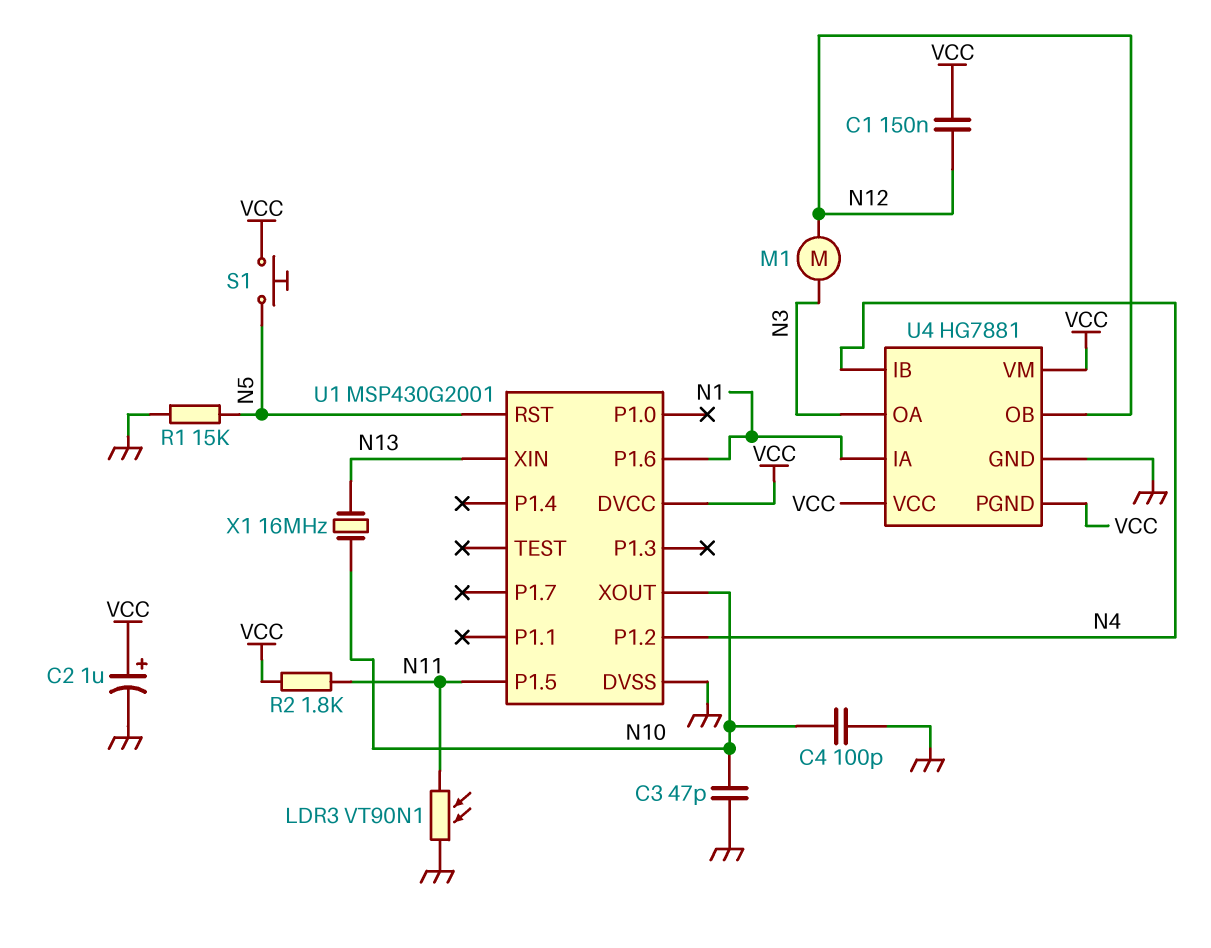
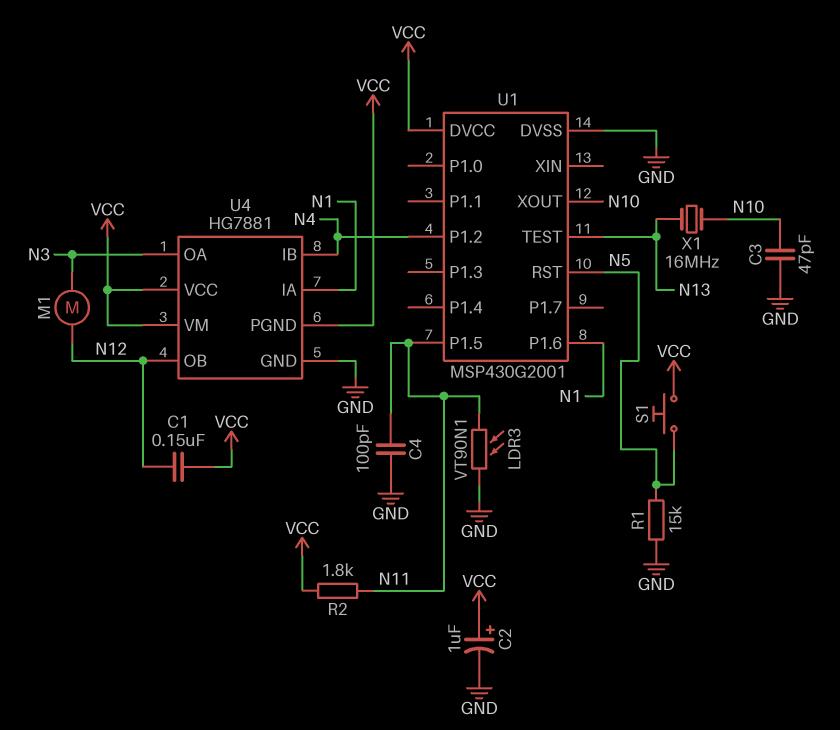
C4: 100pF (GND, N10) -> 100pF (GND, N11)
U1 pin TEST: none -> N13
U1 pin XIN: N13 -> none

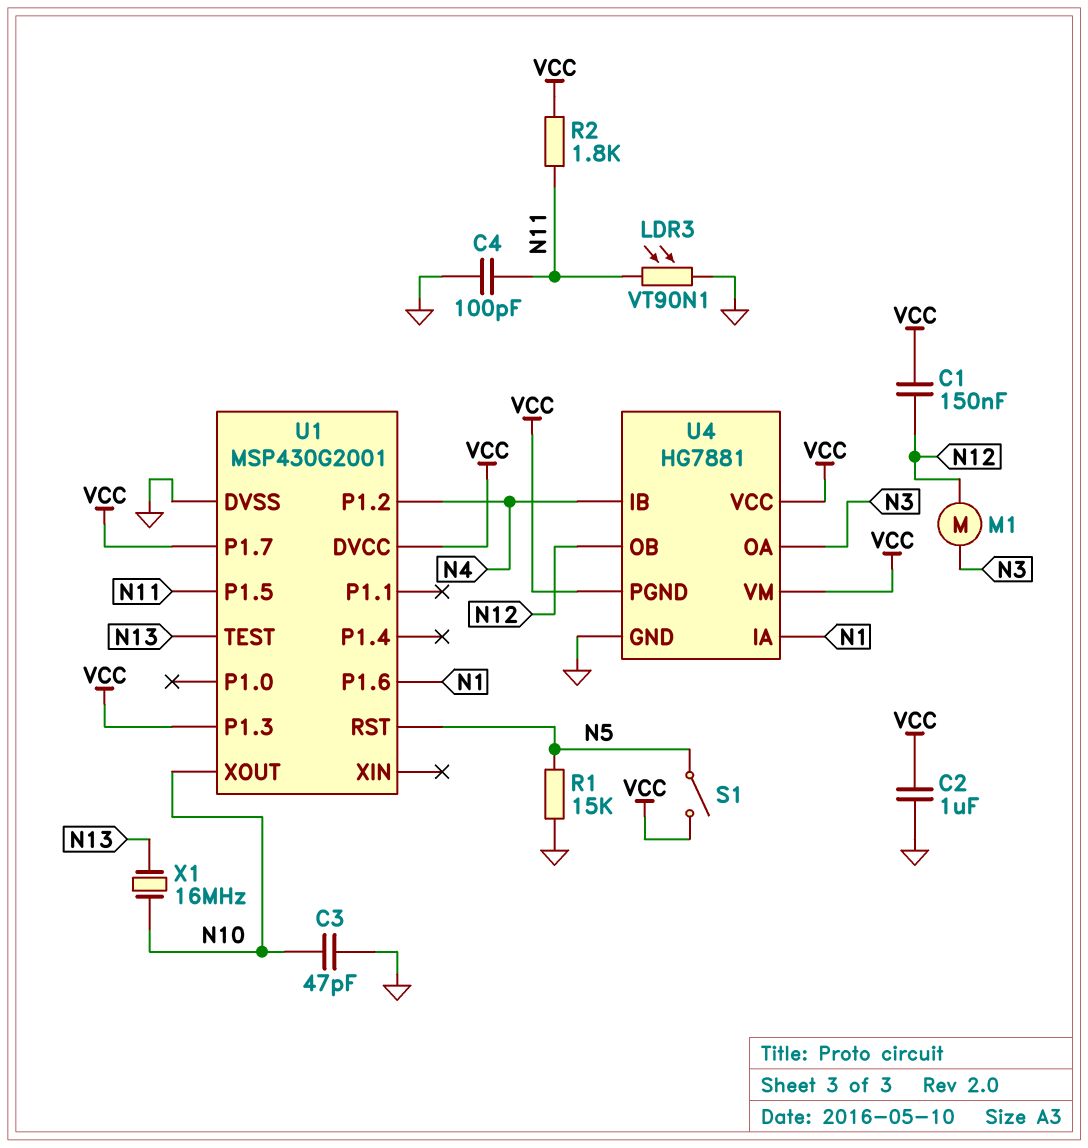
C2: 1uF (plus VCC, minus GND) -> 1uF (GND, VCC)
S1: button (N5, VCC) -> switch (N5, VCC)
U1 pin P1.3: none -> VCC
U1 pin P1.7: none -> VCC

